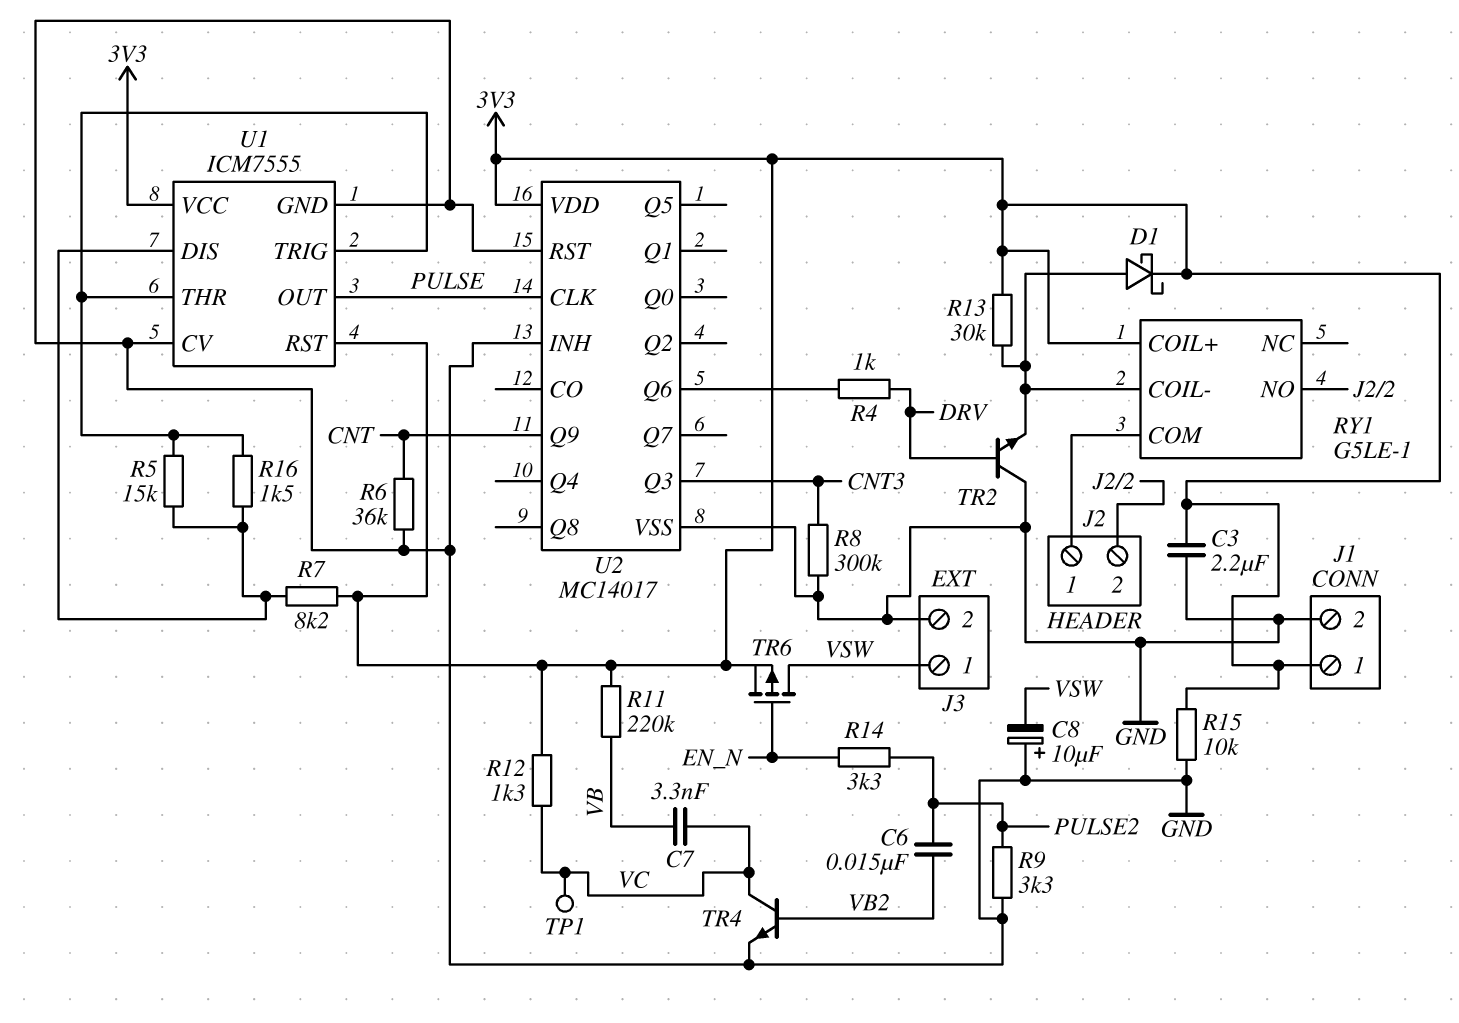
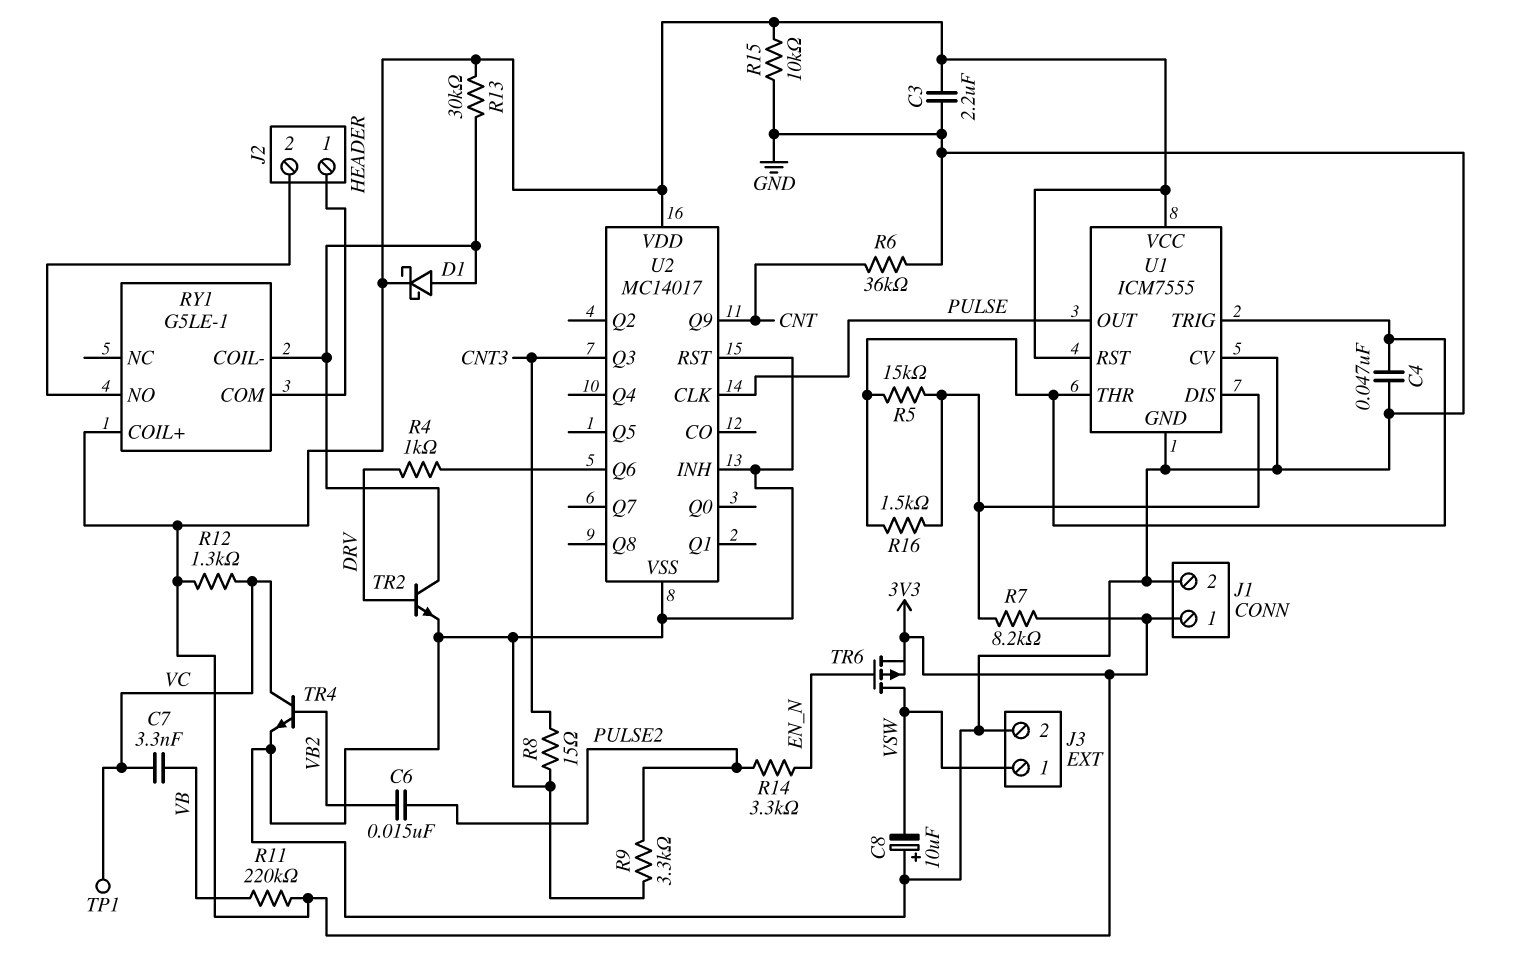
C4: none -> 47nF (GND, U1/THR)
R8: 300k (CNT3, GND) -> 15 (CNT3, GND)
TR2: NPN (B DRV, C GND, E RY1/COIL-) -> NPN (B DRV, C RY1/COIL-, E GND)

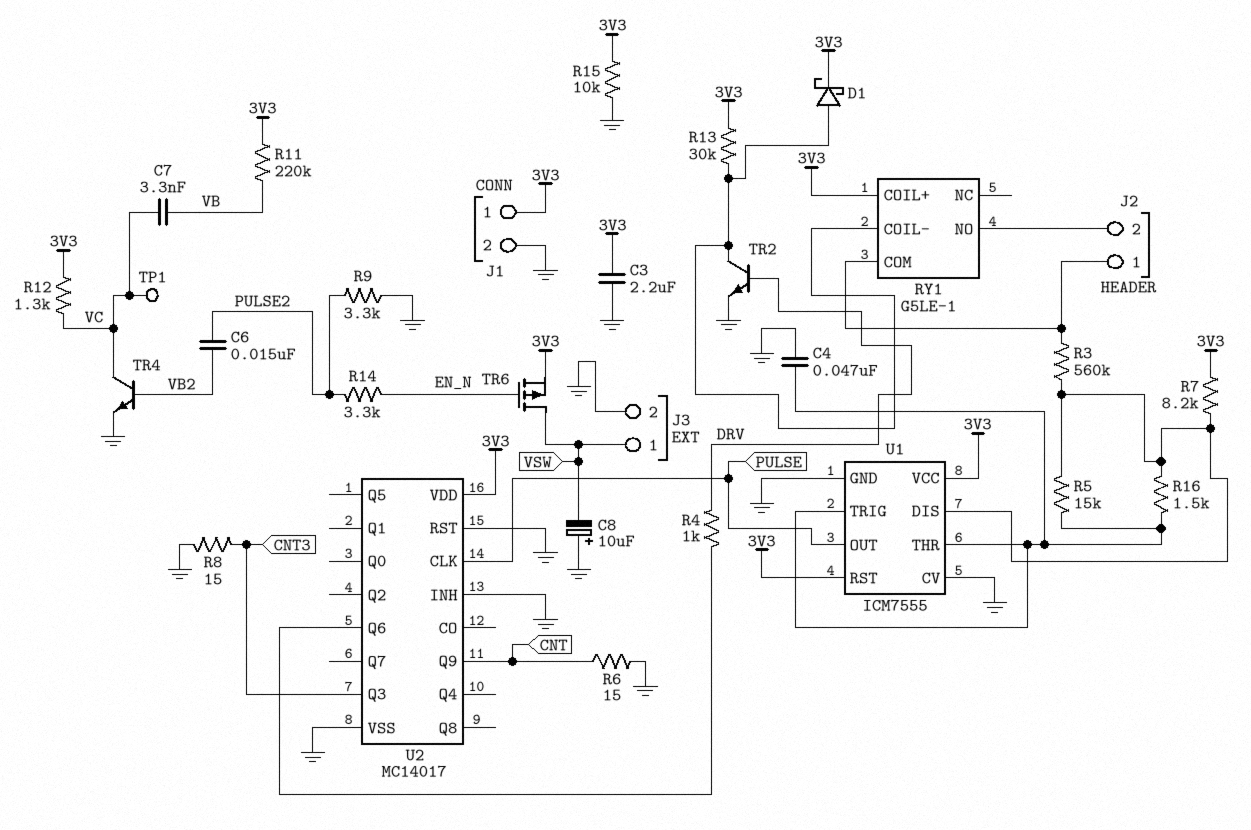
R3: none -> 560k (J2/1, U1/DIS)
R6: 36k (CNT, GND) -> 15 (CNT, GND)

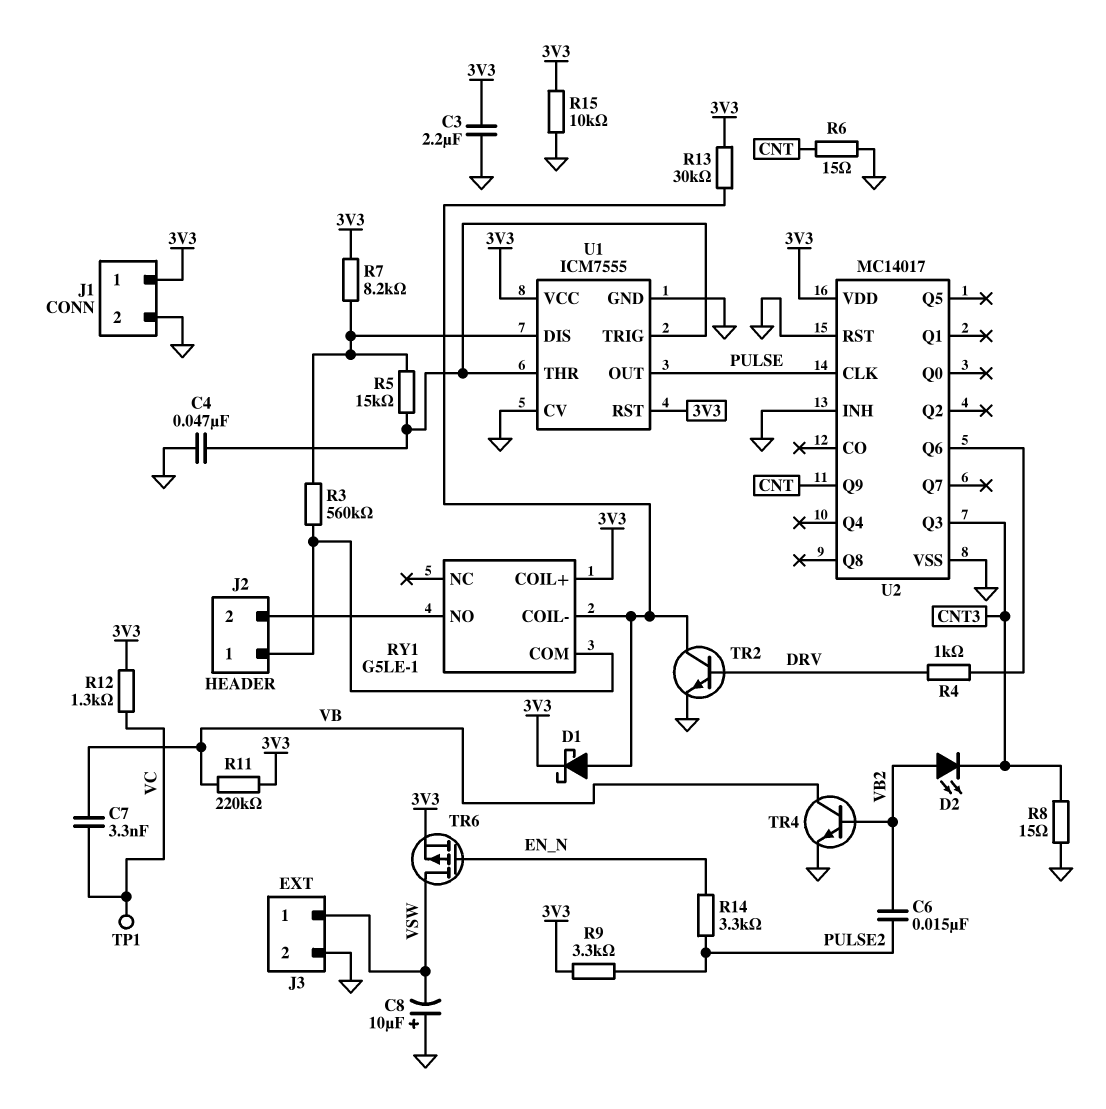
D2: none -> LED (A VB2, K CNT3)
R9: 3.3k (GND, PULSE2) -> 3.3k (3V3, PULSE2)
R16: 1.5k (U1/DIS, U1/THR) -> none
TR4: NPN (B VB2, C VC, E GND) -> NPN (B VB2, C VB, E GND)

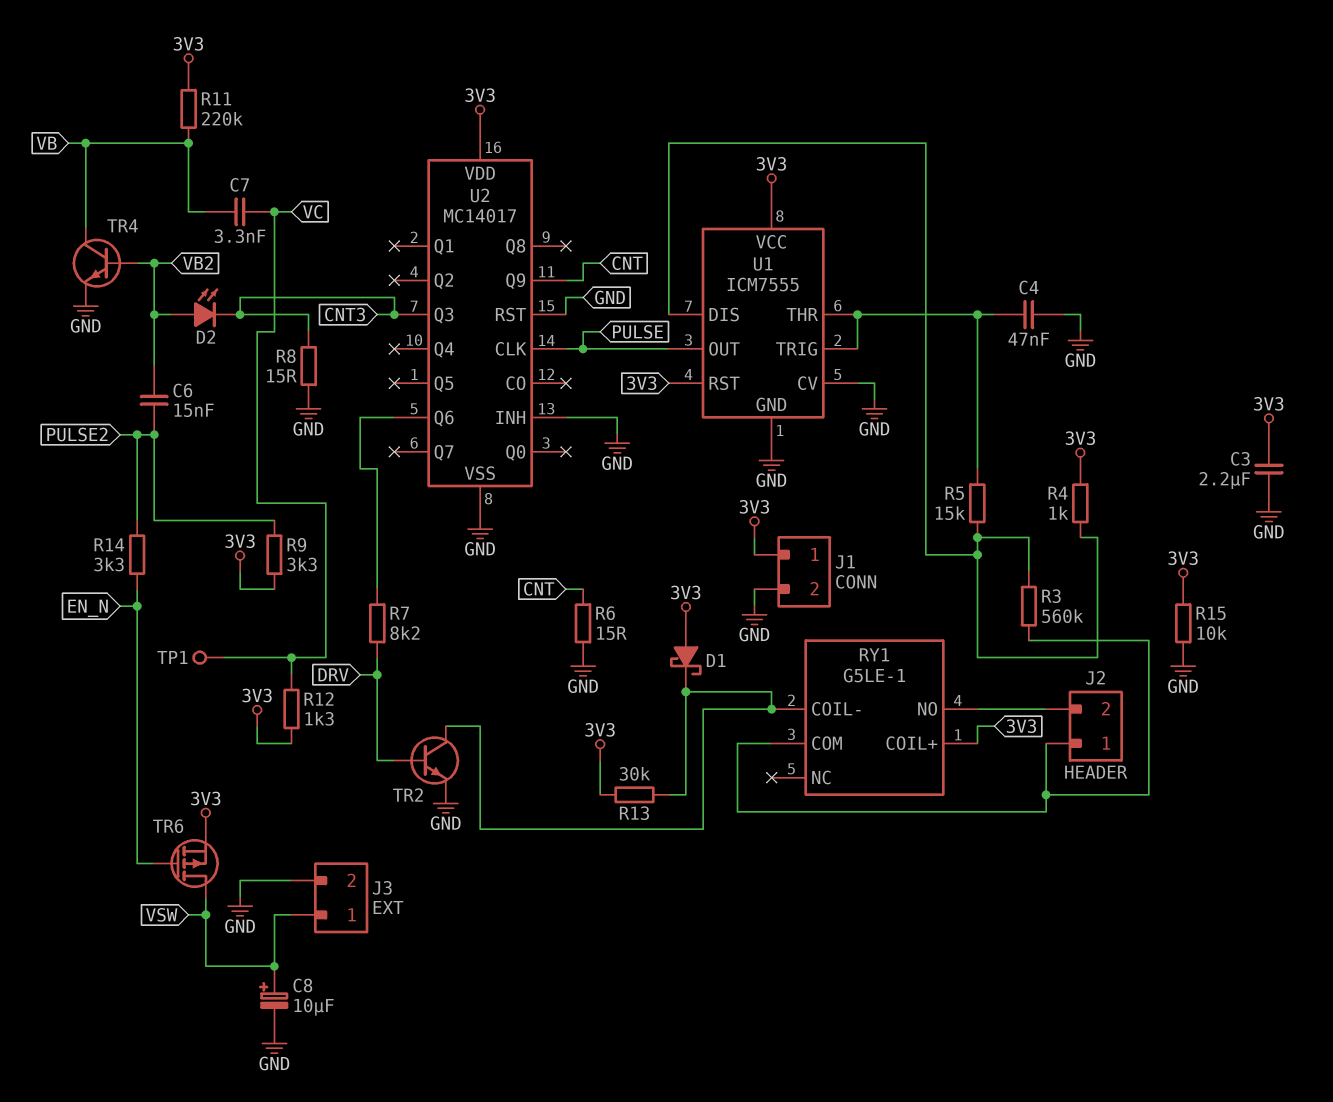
C8: 10uF (plus GND, minus VSW) -> 10uF (plus VSW, minus GND)
D1: schottky (A RY1/COIL-, K 3V3) -> schottky (A 3V3, K RY1/COIL-)
R4: 1k (DRV, U2/Q6) -> 1k (3V3, U1/DIS)
R7: 8.2k (3V3, U1/DIS) -> 8.2k (DRV, U2/Q6)

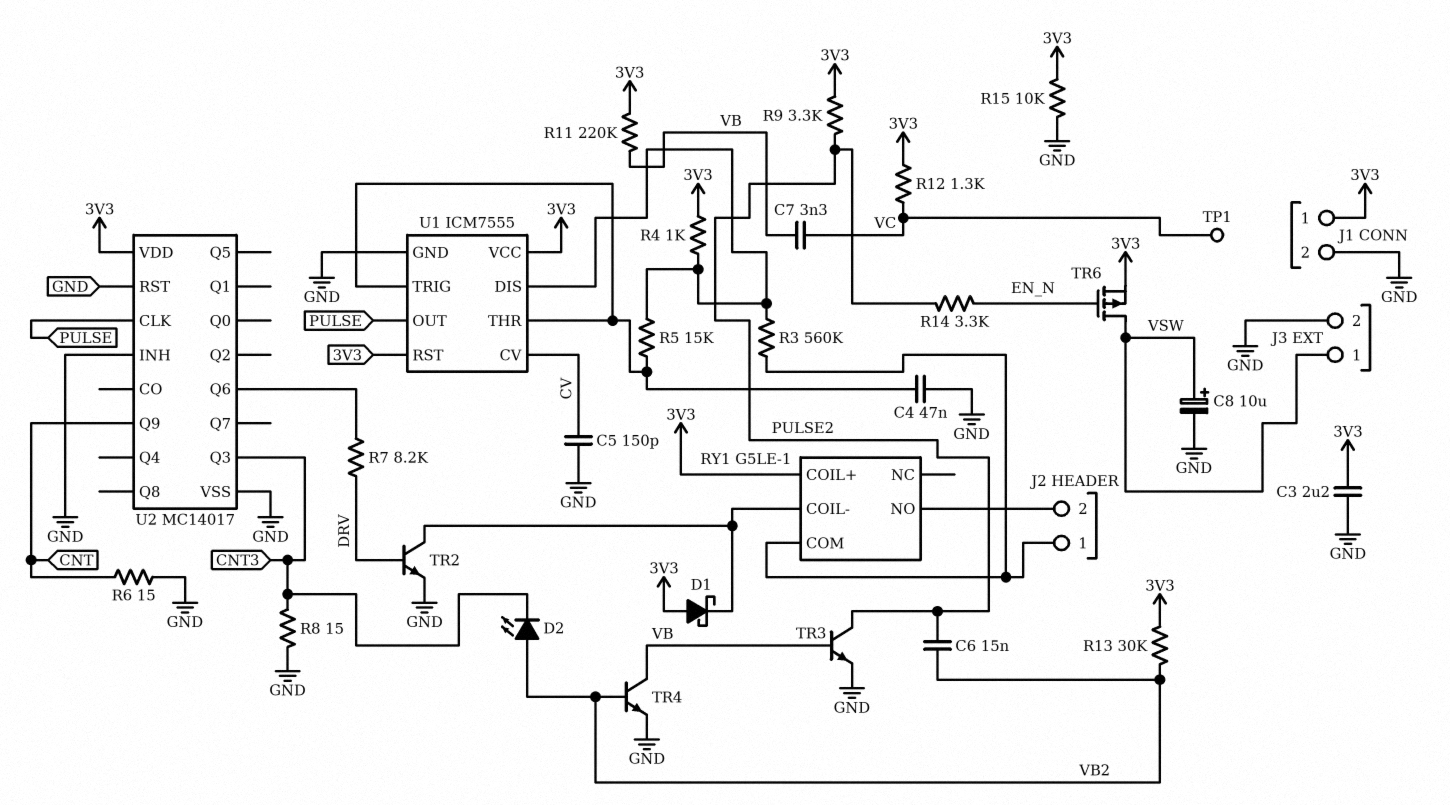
C5: none -> 150pF (CV, GND)
R13: 30k (3V3, RY1/COIL-) -> 30k (3V3, VB2)
TR3: none -> NPN (B VB, C PULSE2, E GND)
U1 pin CV: GND -> CV

